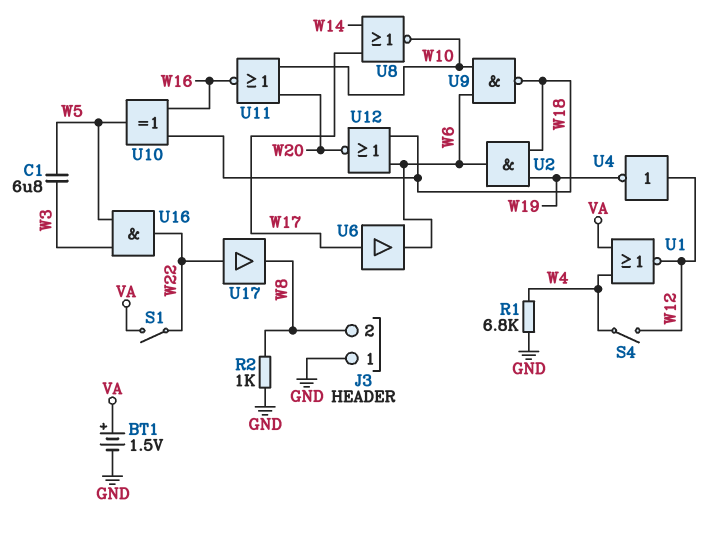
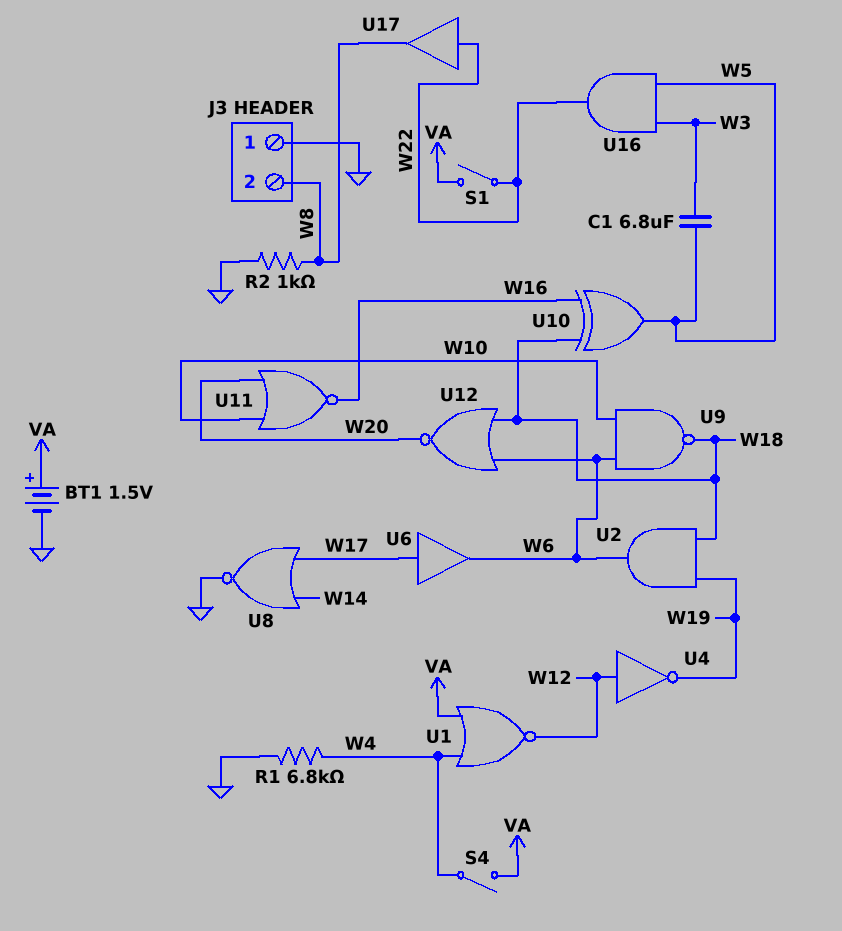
S4: switch (W4, W12) -> switch (VA, W4)
U8: NOR (in W14, in W17, out W10) -> NOR (in W14, in W17, out GND)

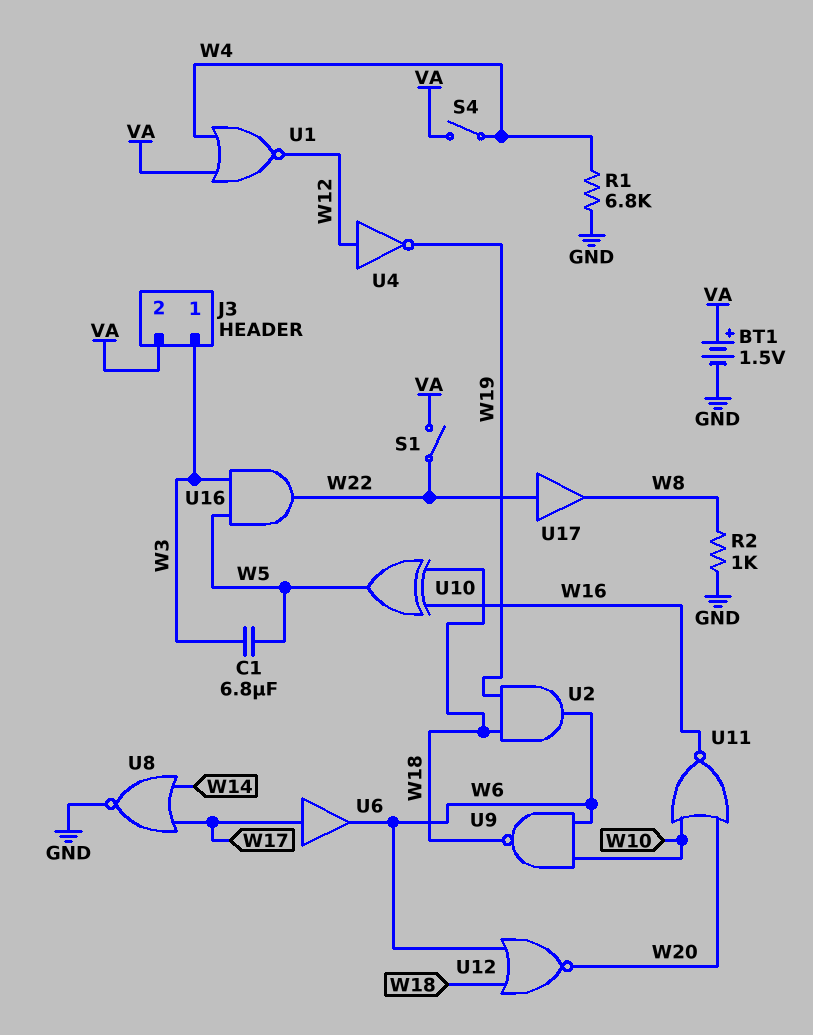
J3 pin 1: GND -> W3
J3 pin 2: W8 -> VA

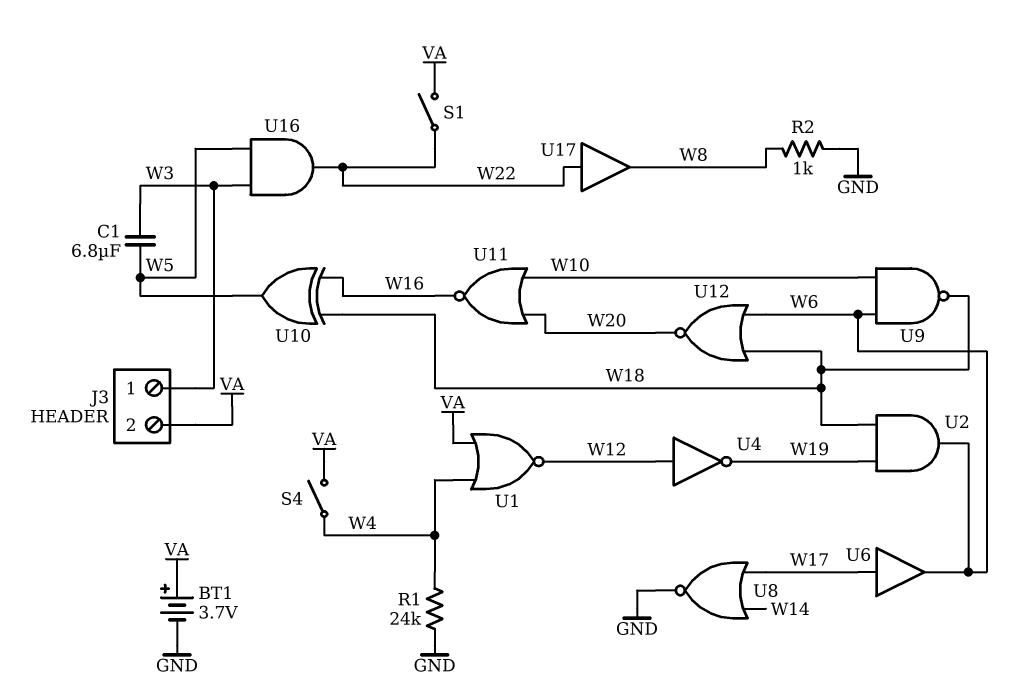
BT1: 1.5V (plus VA, minus GND) -> 3.7V (plus VA, minus GND)
R1: 6.8k (GND, W4) -> 24k (GND, W4)

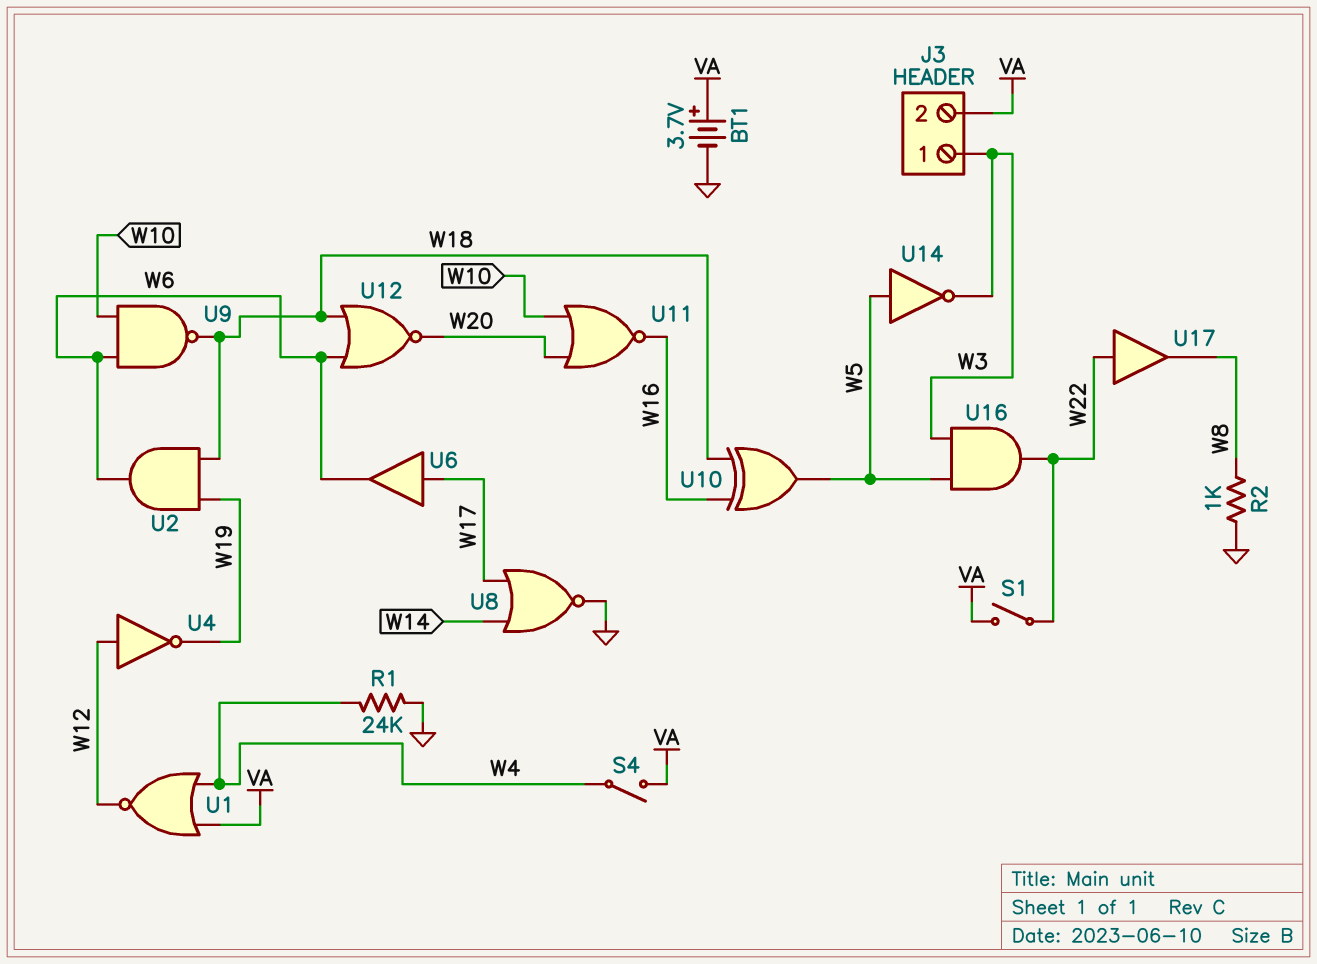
C1: 6.8uF (W3, W5) -> none
U14: none -> NOT (in W5, out W3)

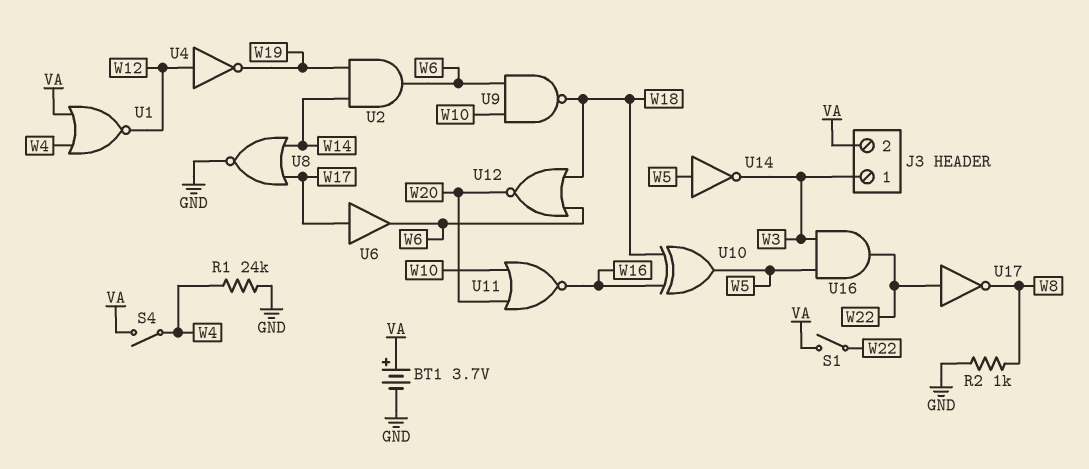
U2: AND (in W18, in W19, out W6) -> AND (in W14, in W19, out W6)
U17: buffer (in W22, out W8) -> NOT (in W22, out W8)

